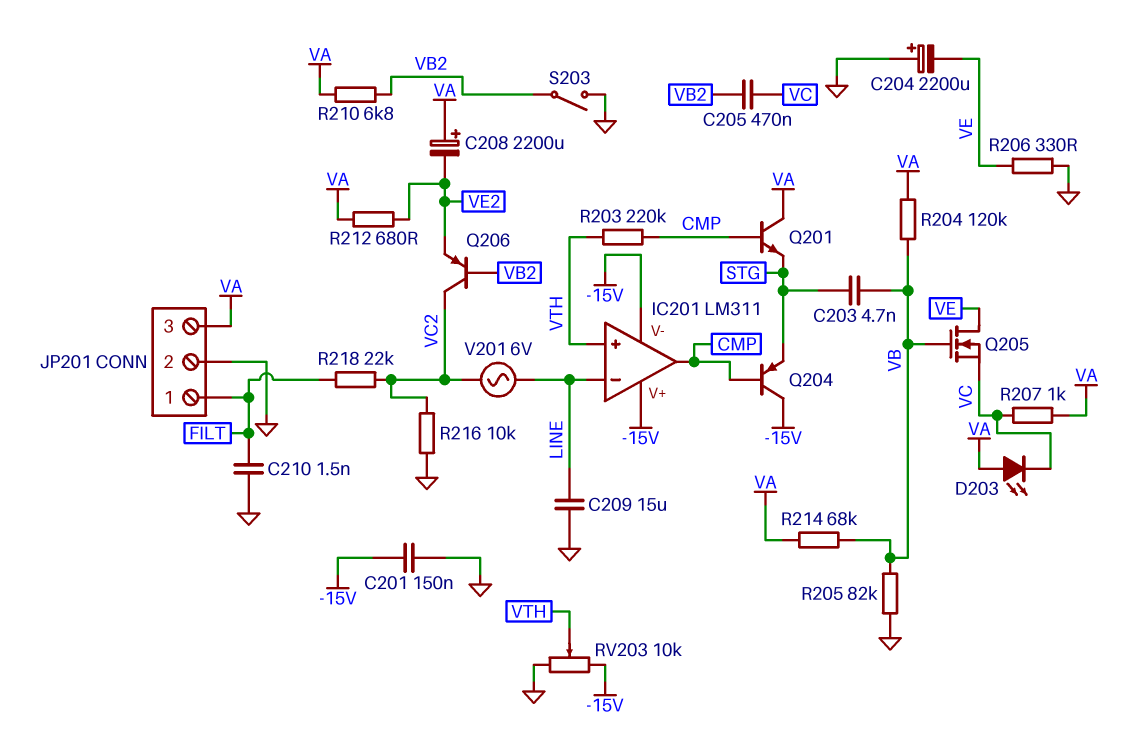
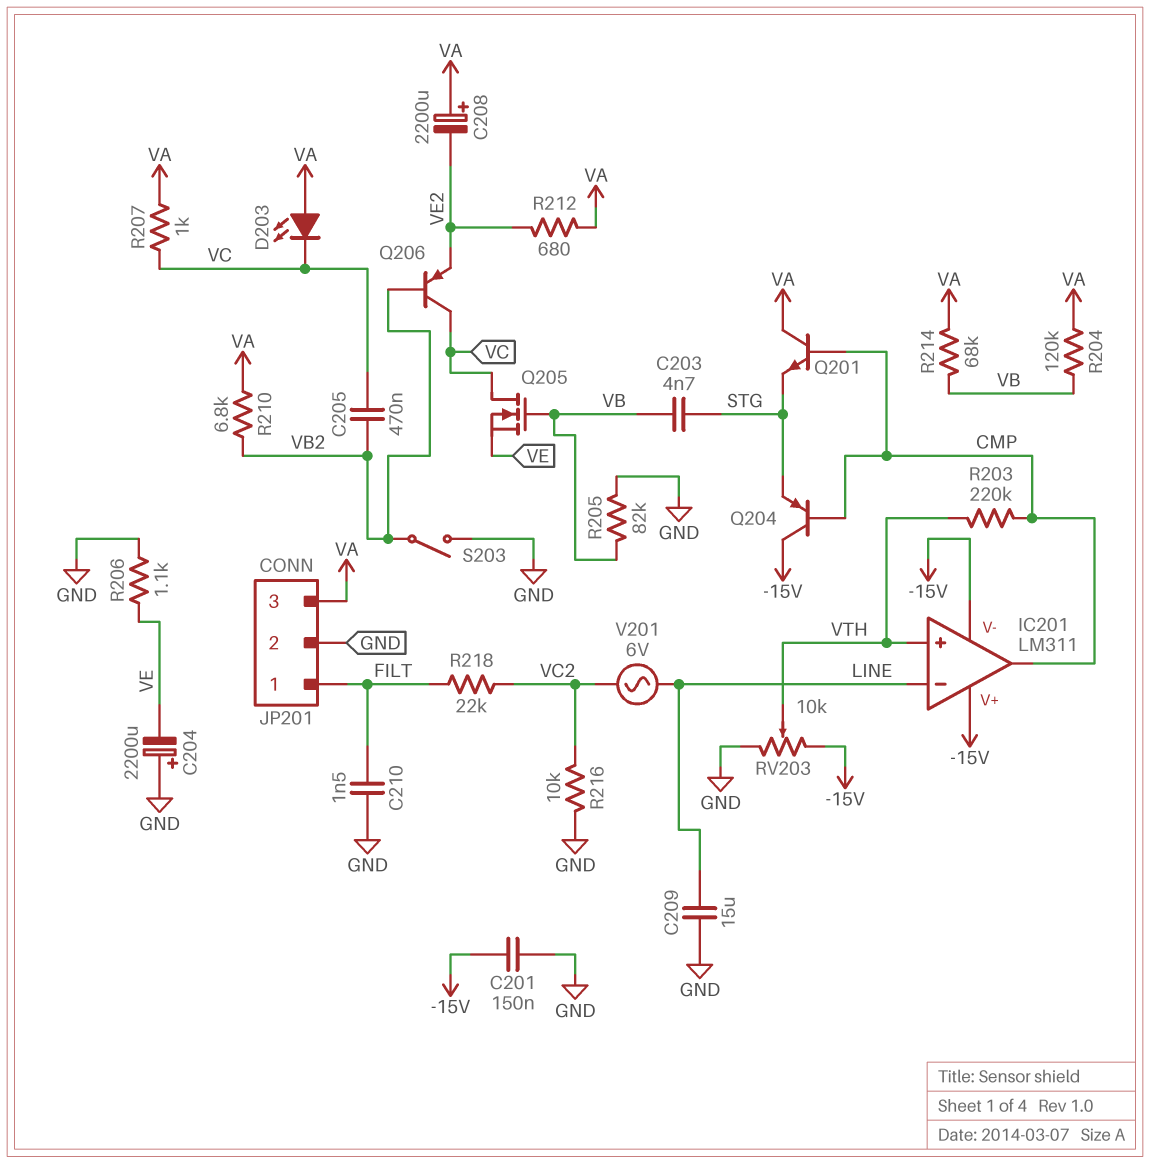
Q205: NMOS (G VB, D VE, S VC) -> NMOS (G VB, D VC, S VE)
Q206: PNP (B VB2, C VC2, E VE2) -> PNP (B VB2, C VC, E VE2)
R206: 330 (GND, VE) -> 1.1k (GND, VE)

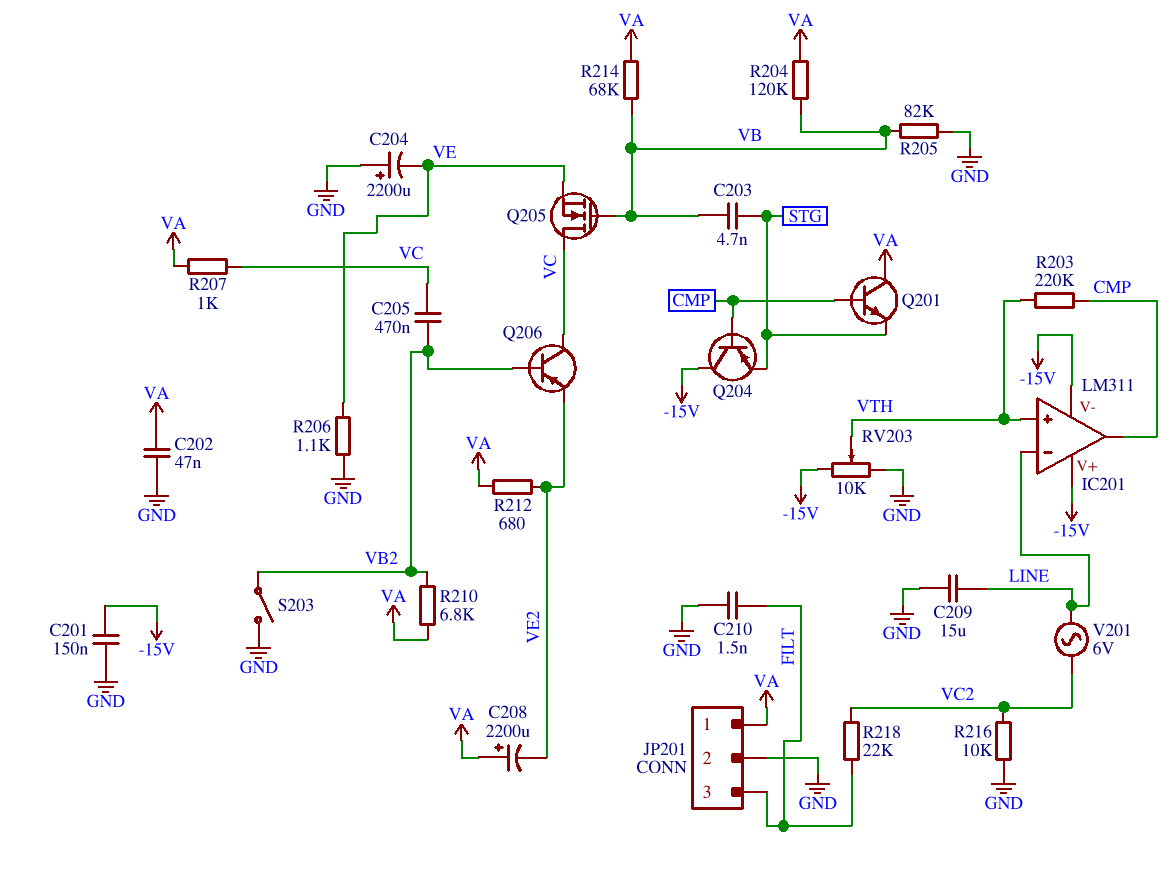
C202: none -> 47nF (GND, VA)
D203: LED (A VA, K VC) -> none
JP201 pin 1: FILT -> VA
JP201 pin 3: VA -> FILT

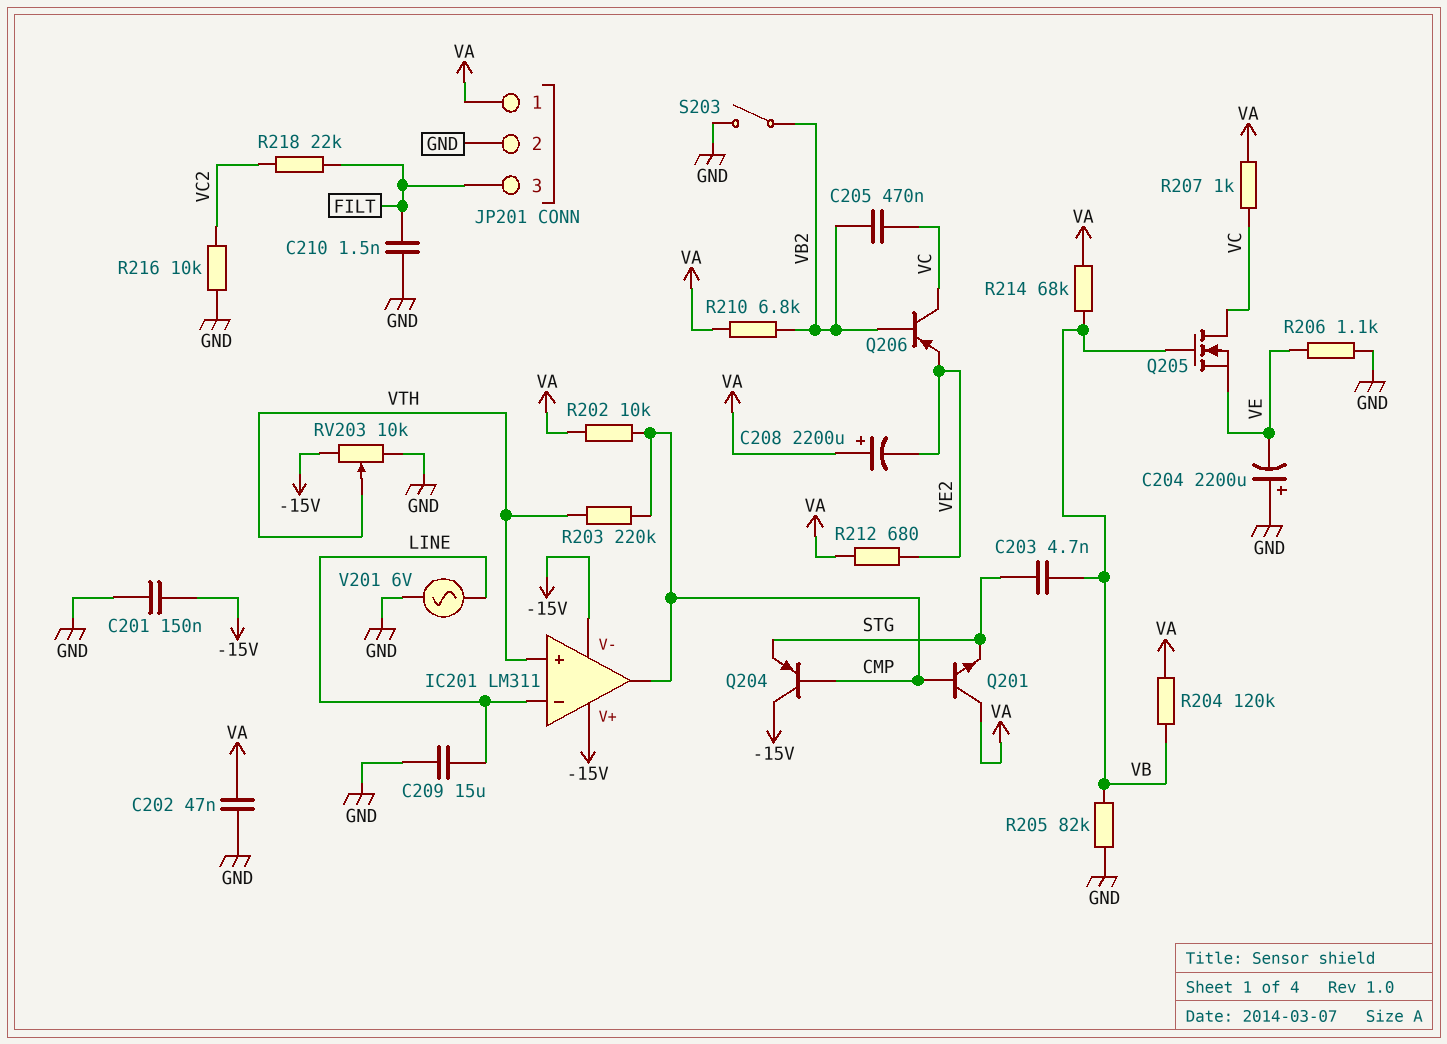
R202: none -> 10k (CMP, VA)
V201: AC 6V (LINE, VC2) -> AC 6V (GND, LINE)

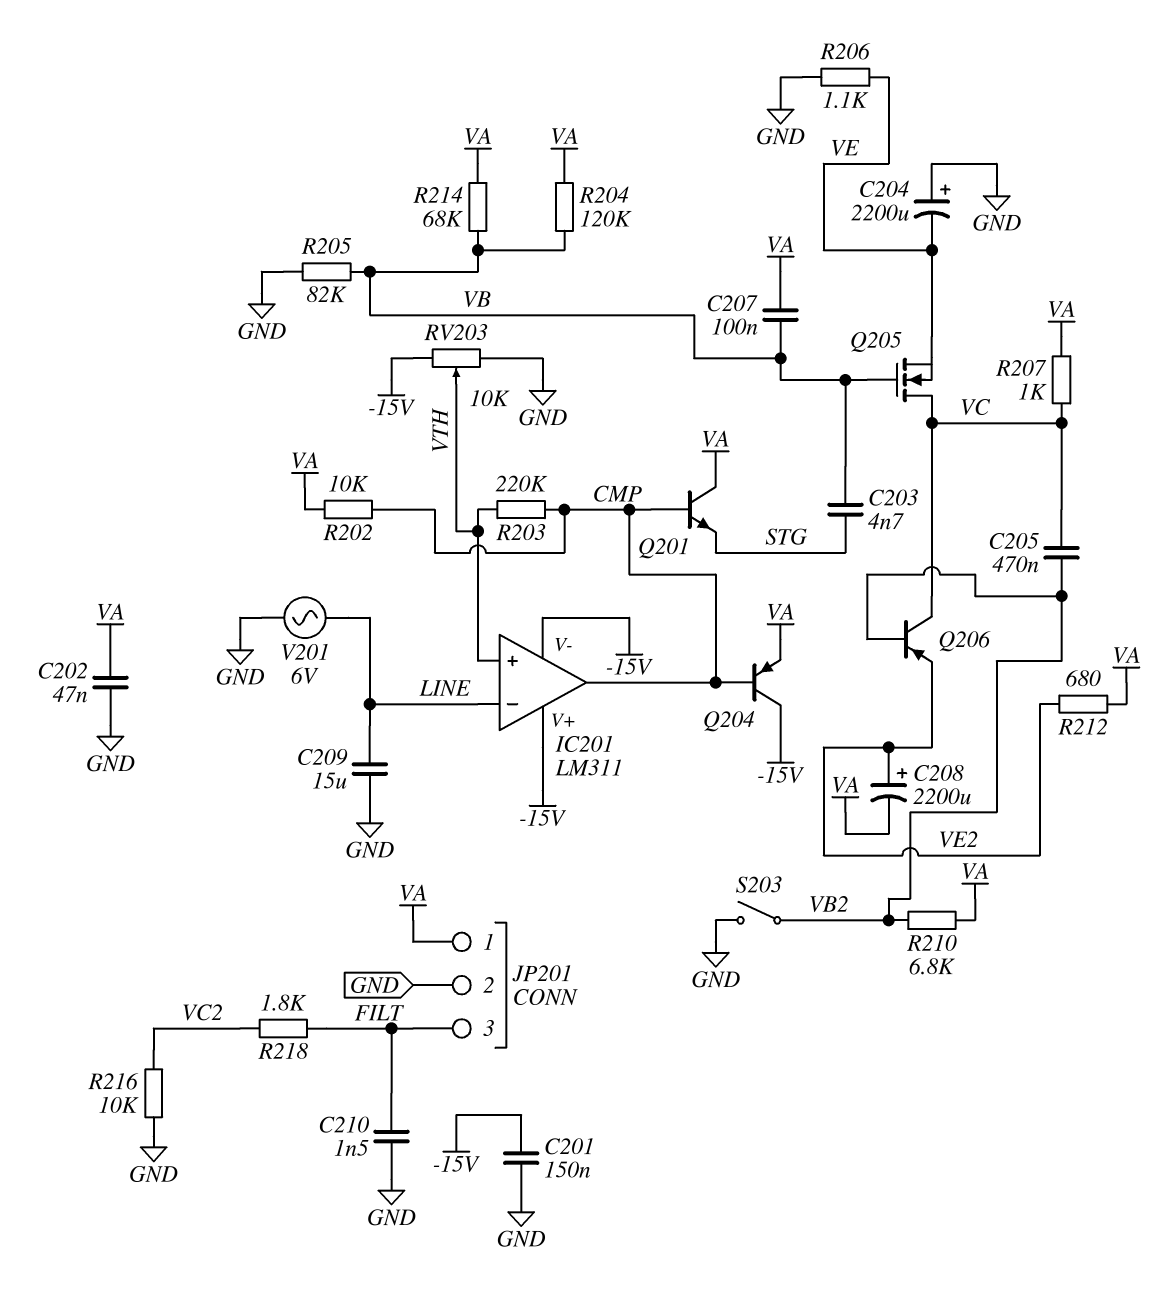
C207: none -> 100nF (VA, VB)
C208: 2200uF (plus VA, minus VE2) -> 2200uF (plus VE2, minus VA)
Q204: PNP (B CMP, C -15V, E STG) -> PNP (B CMP, C -15V, E VA)
R218: 22k (FILT, VC2) -> 1.8k (FILT, VC2)

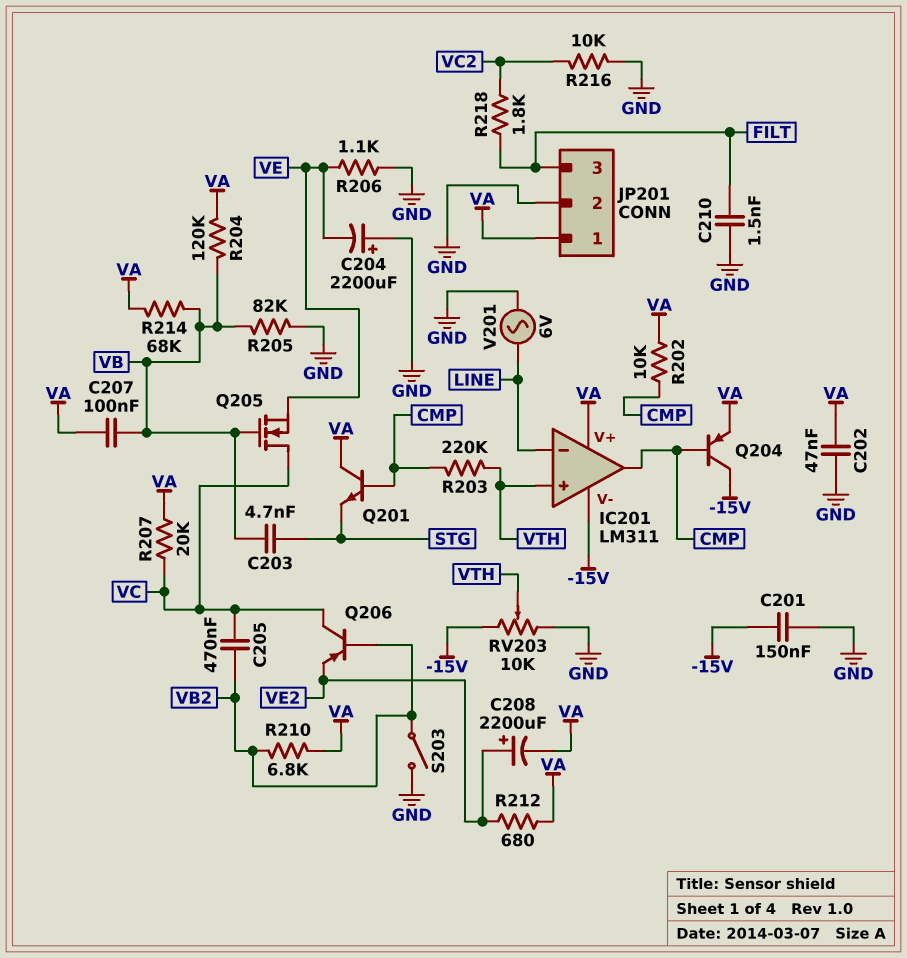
C209: 15uF (GND, LINE) -> none
IC201 pin V+: -15V -> VA
R207: 1k (VA, VC) -> 20k (VA, VC)

